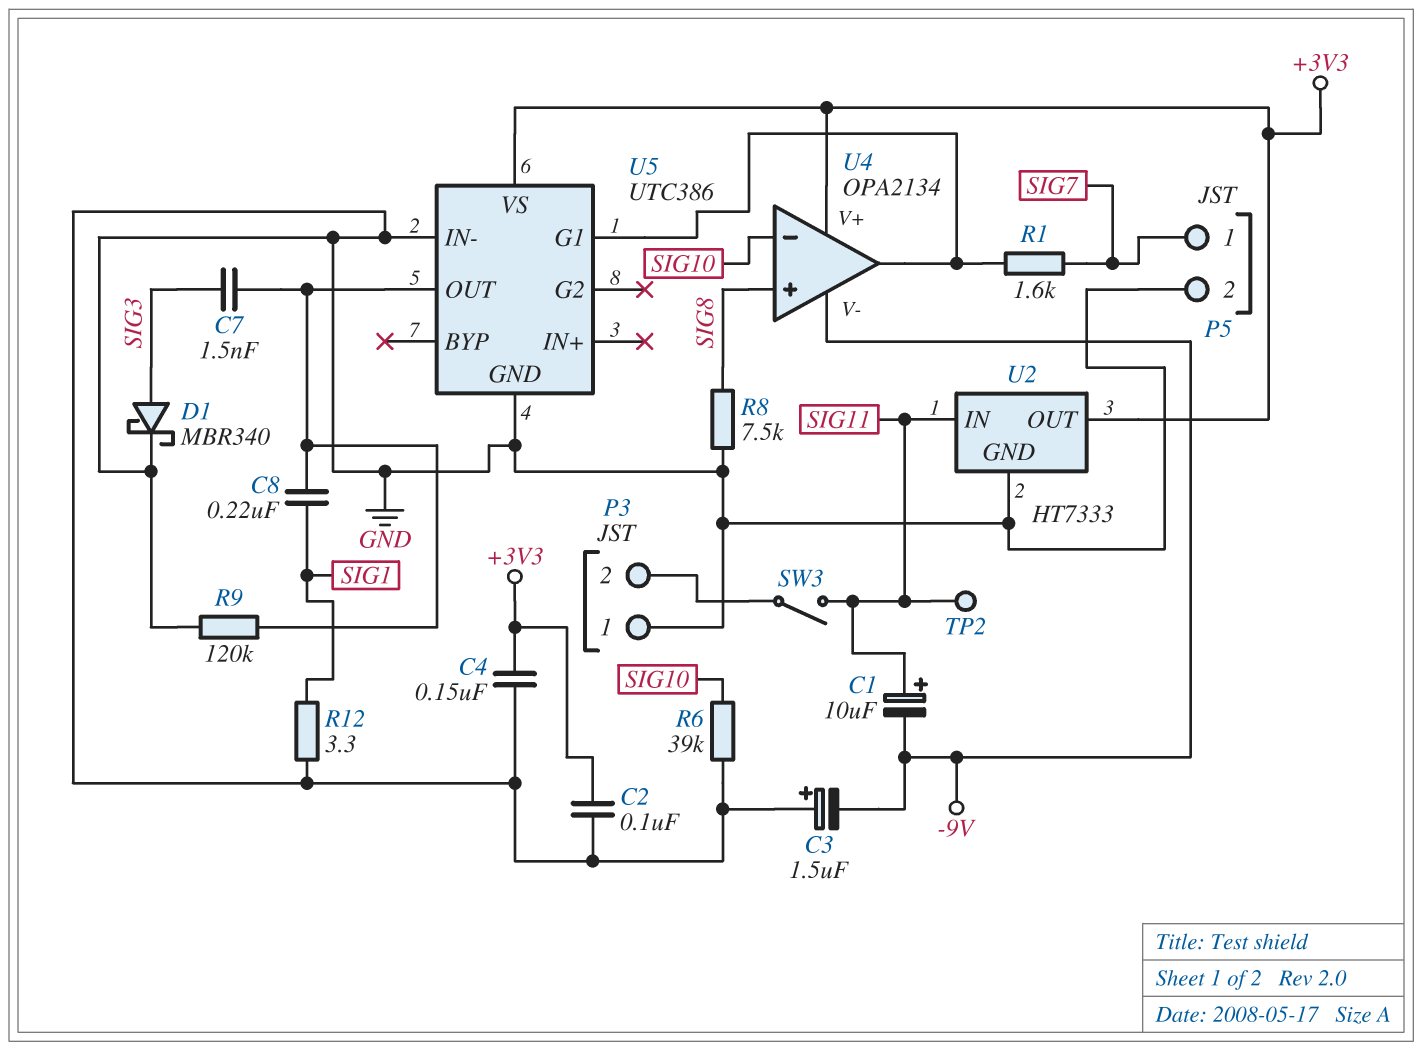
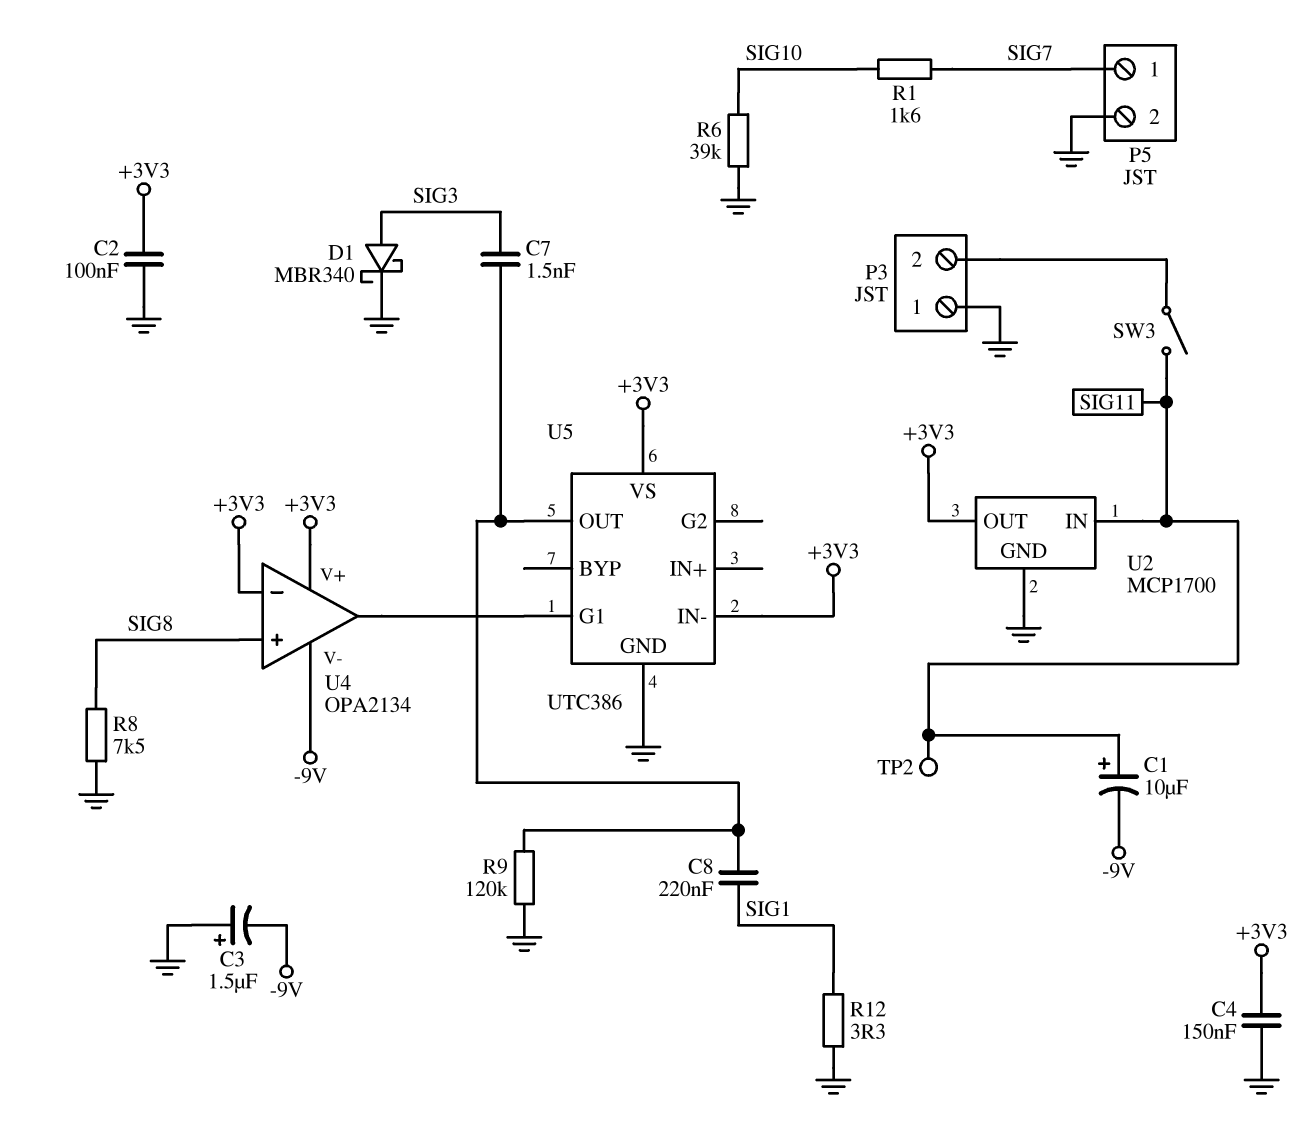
R1: 1.6k (SIG7, U4/out) -> 1.6k (SIG7, SIG10)
U2: HT7333 -> MCP1700
U4 pin in-: SIG10 -> +3V3
U5 pin IN-: GND -> +3V3

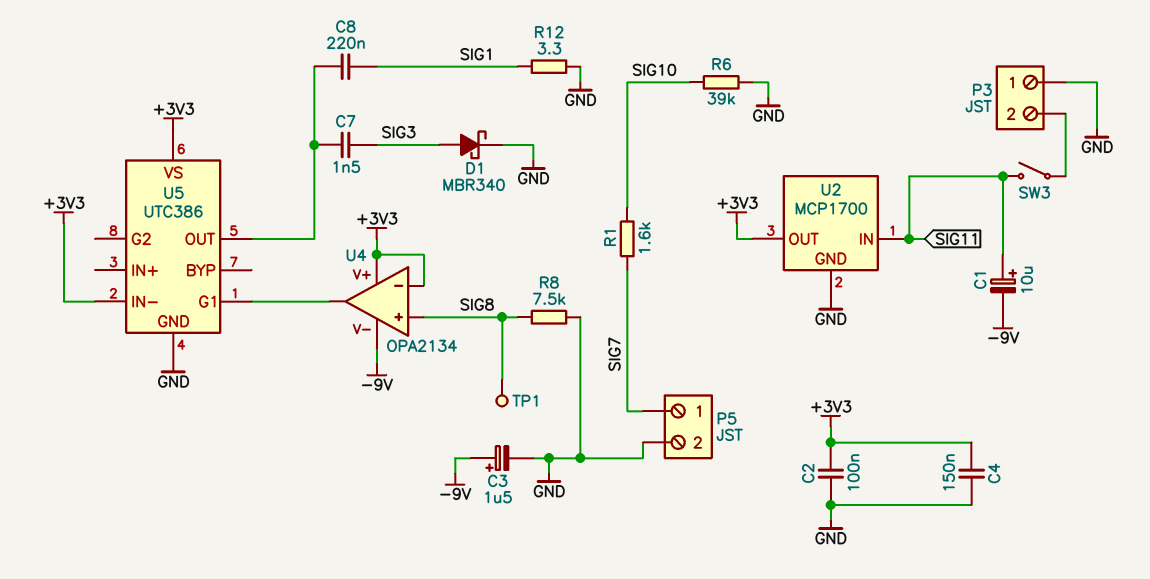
C3: 1.5uF (plus GND, minus -9V) -> 1.5uF (plus -9V, minus GND)
R9: 120k (GND, U5/OUT) -> none
TP1: none -> test point (SIG8)
TP2: test point (SIG11) -> none

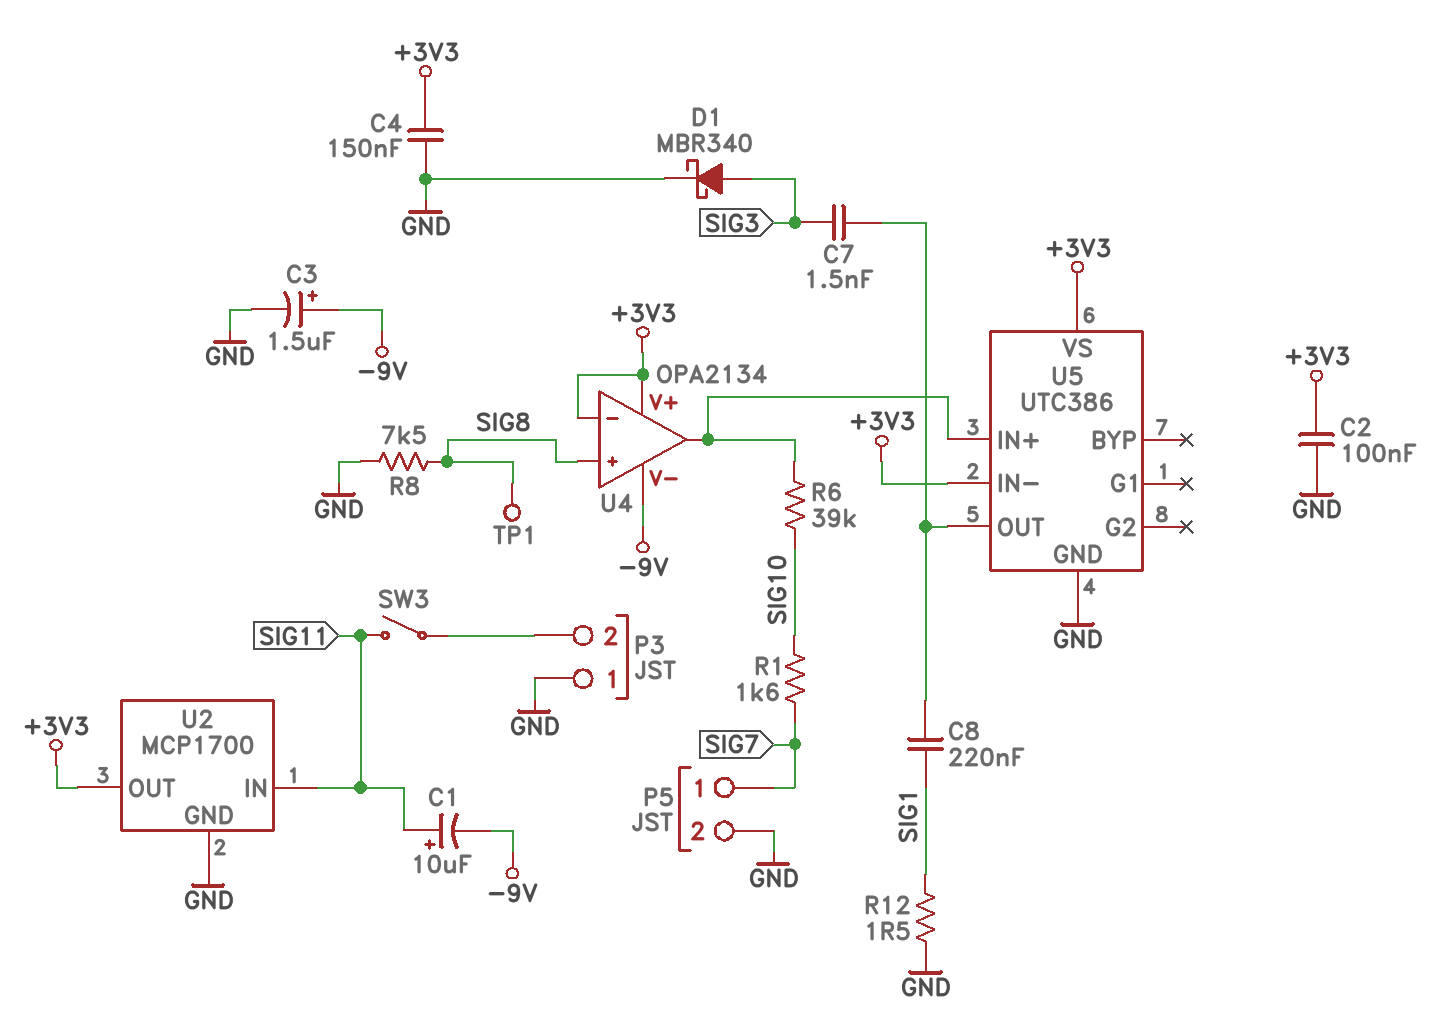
R6: 39k (GND, SIG10) -> 39k (SIG10, U4/out)
R12: 3.3 (GND, SIG1) -> 1.5 (GND, SIG1)
U5 pin G1: U4/out -> none
U5 pin IN+: none -> U4/out

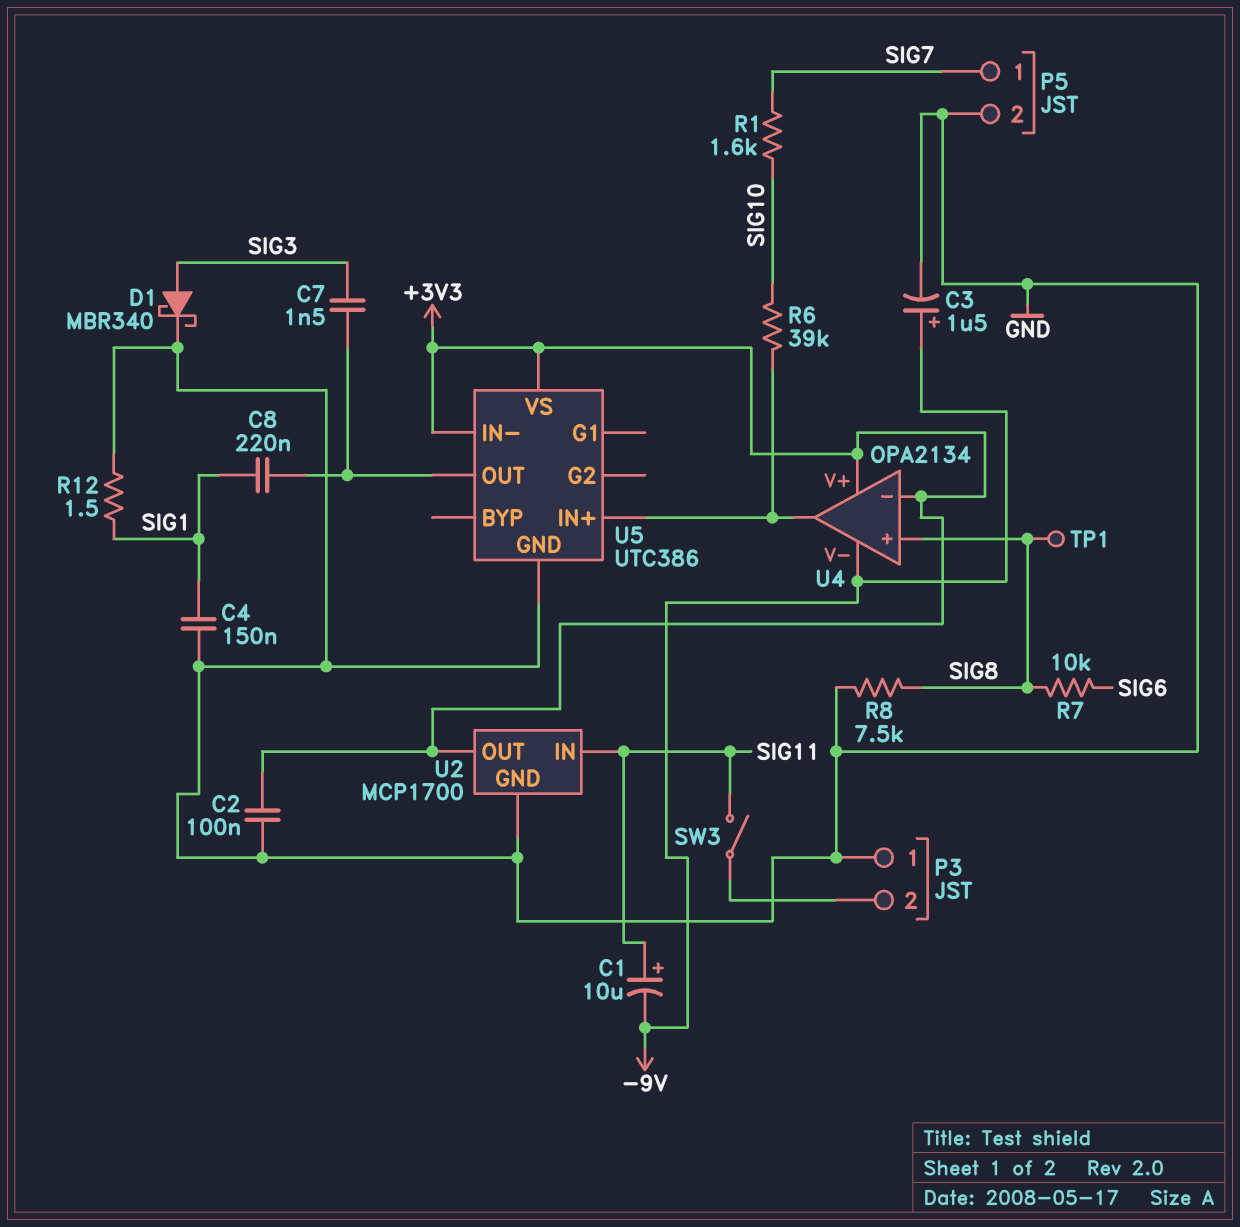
C4: 150nF (+3V3, GND) -> 150nF (GND, SIG1)
R7: none -> 10k (SIG6, SIG8)

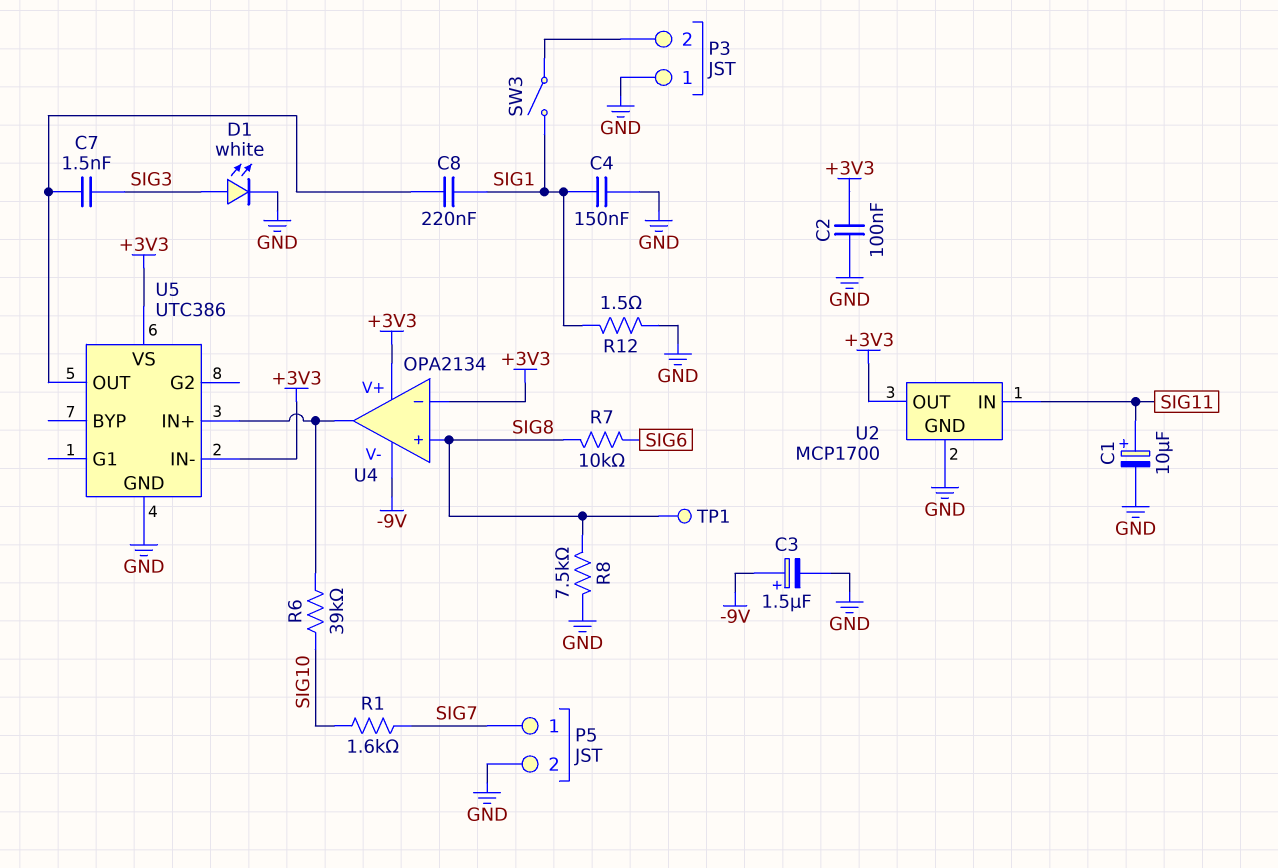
C1: 10uF (plus SIG11, minus -9V) -> 10uF (plus SIG11, minus GND)
D1: schottky MBR340 (A SIG3, K GND) -> LED white (A SIG3, K GND)
SW3: switch (P3/2, SIG11) -> switch (P3/2, SIG1)

